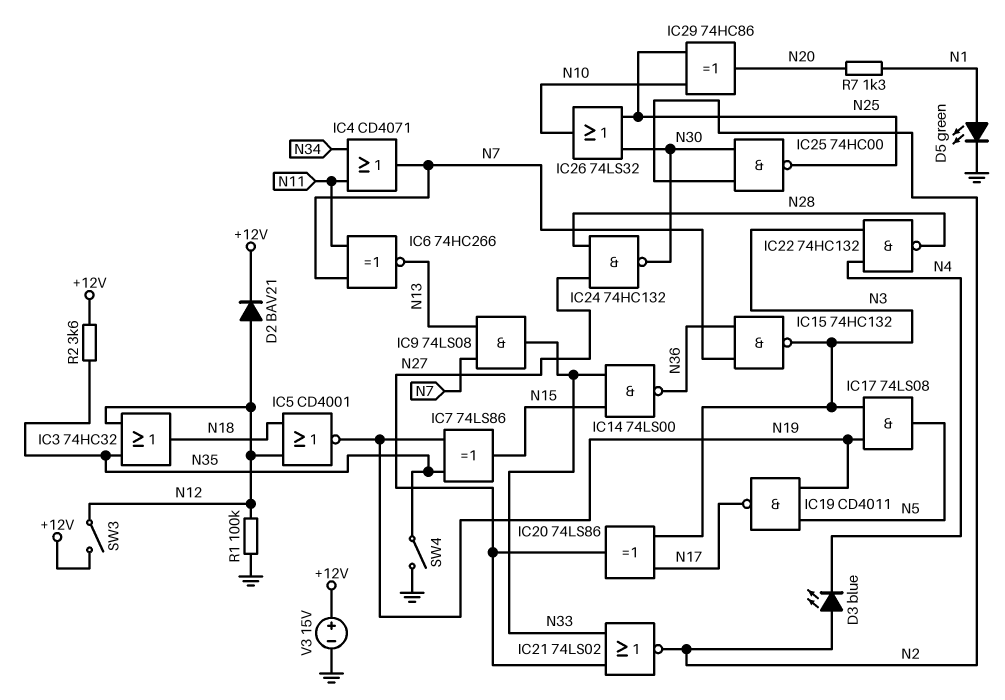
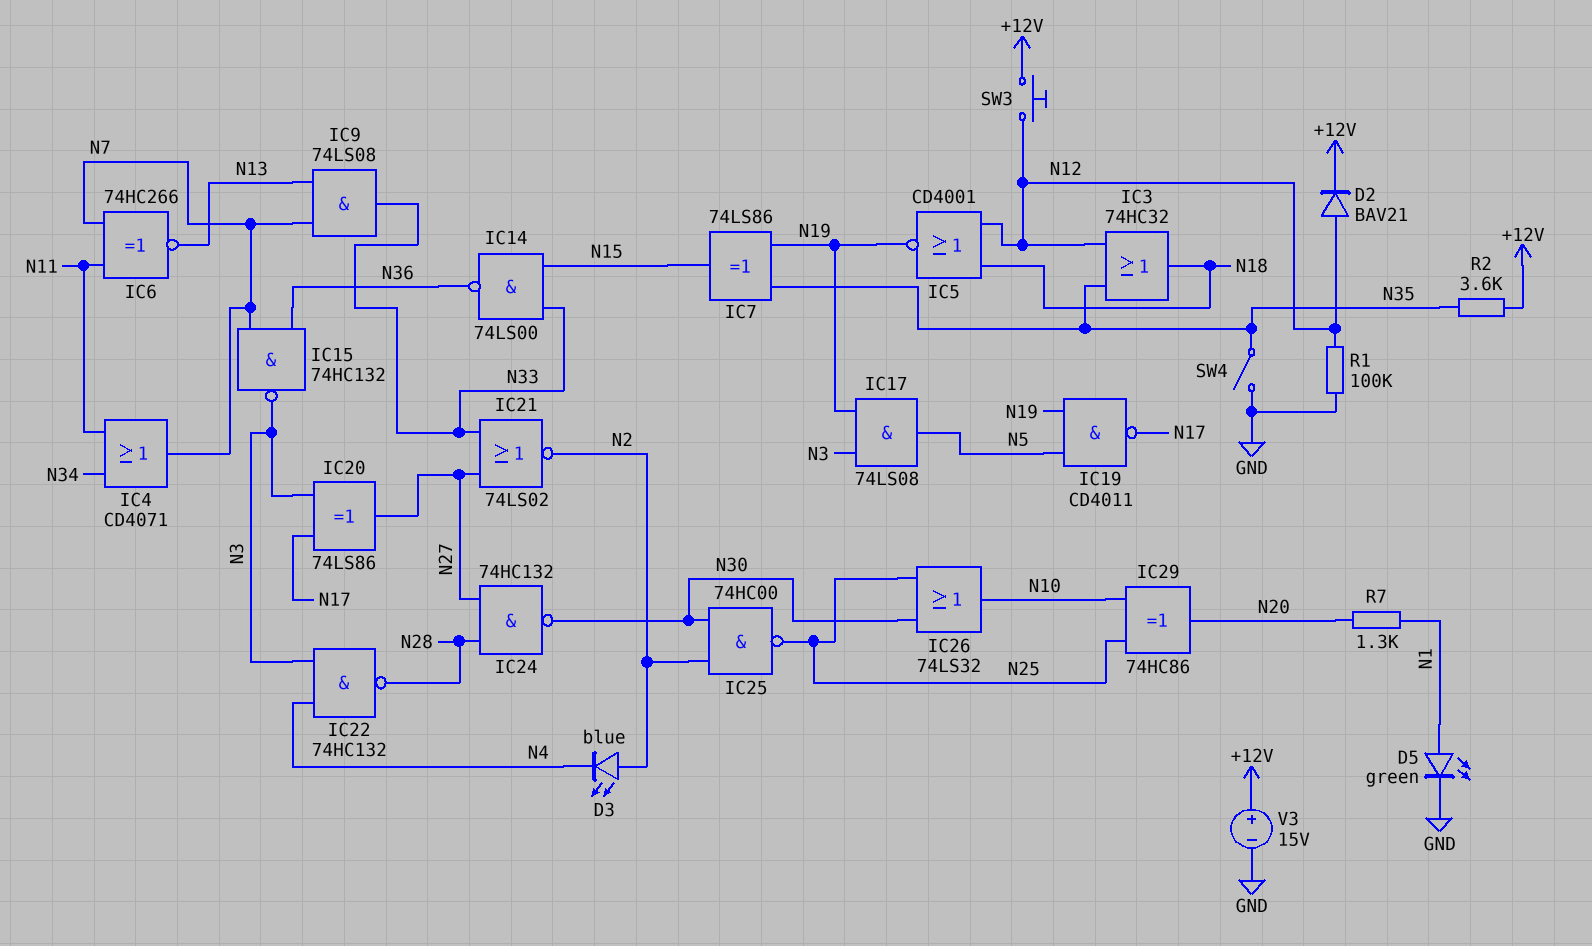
SW3: switch (+12V, N12) -> button (+12V, N12)

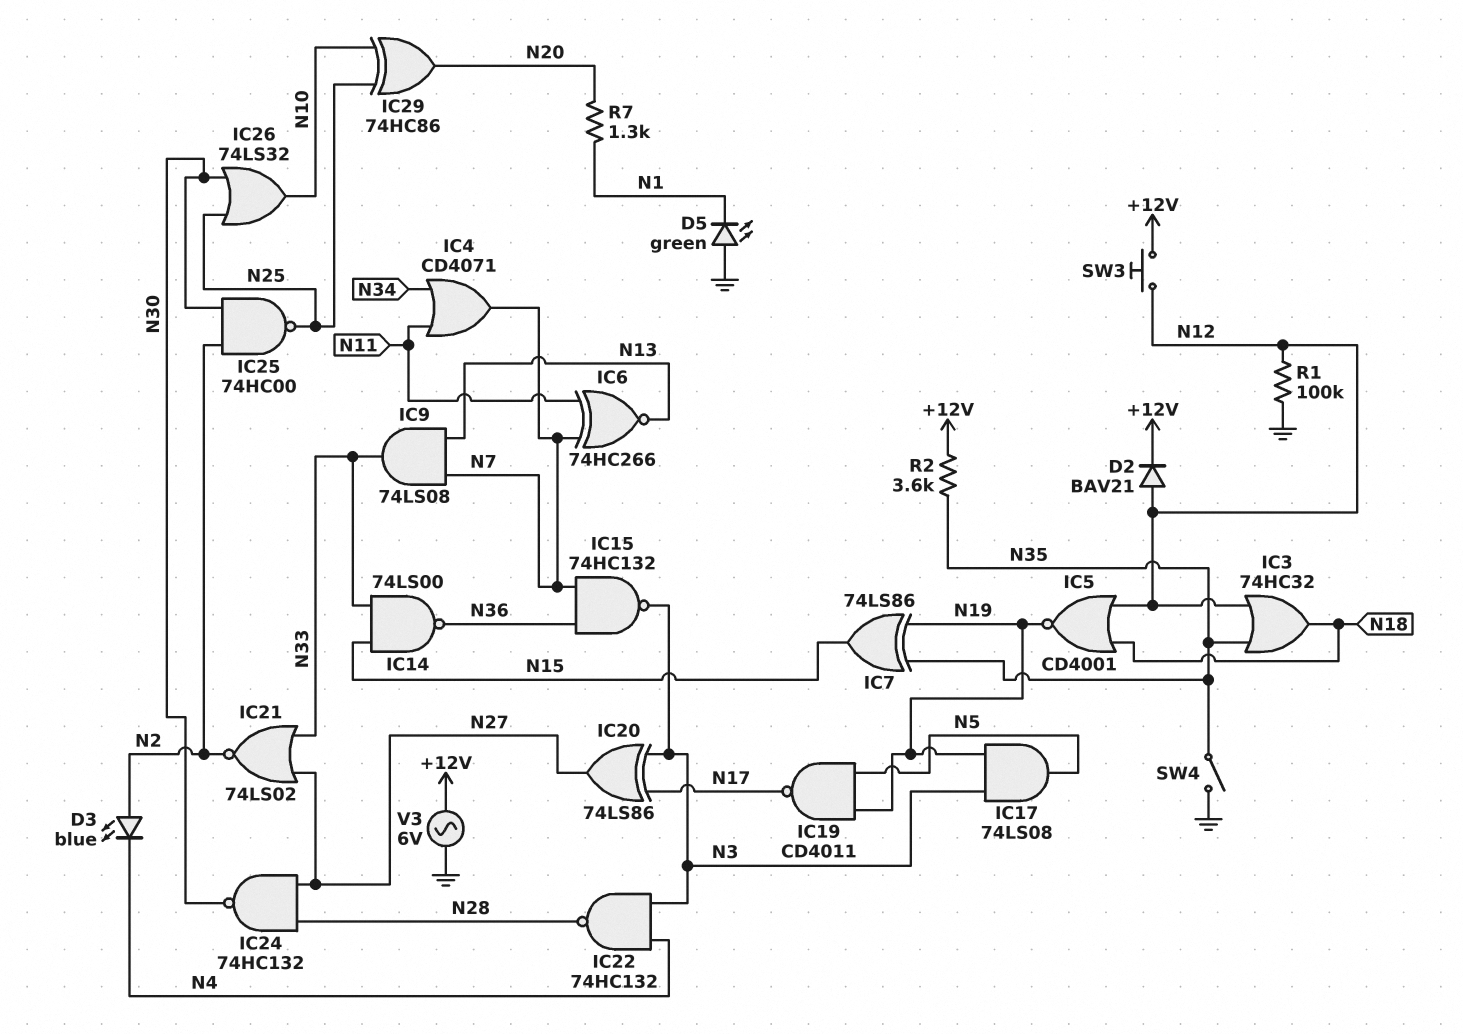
D5: LED green (A N1, K GND) -> LED green (A GND, K N1)
V3: 15V (plus +12V, minus GND) -> AC 6V (+12V, GND)

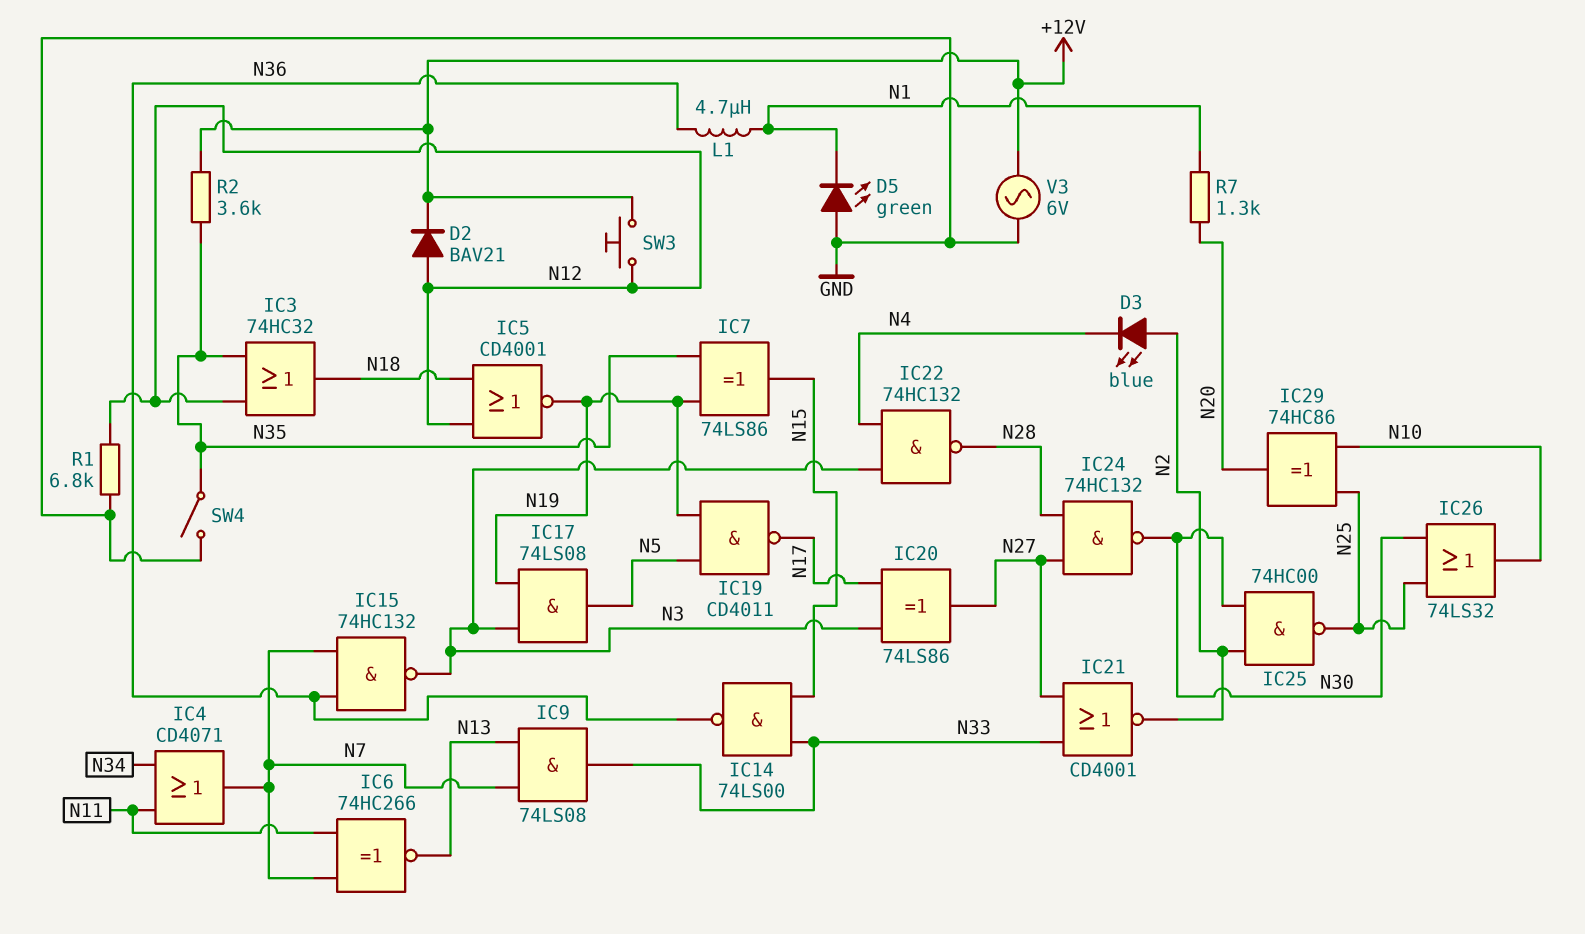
IC21: NOR 74LS02 (in N27, in N33, out N2) -> NOR CD4001 (in N27, in N33, out N2)
L1: none -> 4.7uH (N1, N36)
R1: 100k (GND, N12) -> 6.8k (GND, N12)

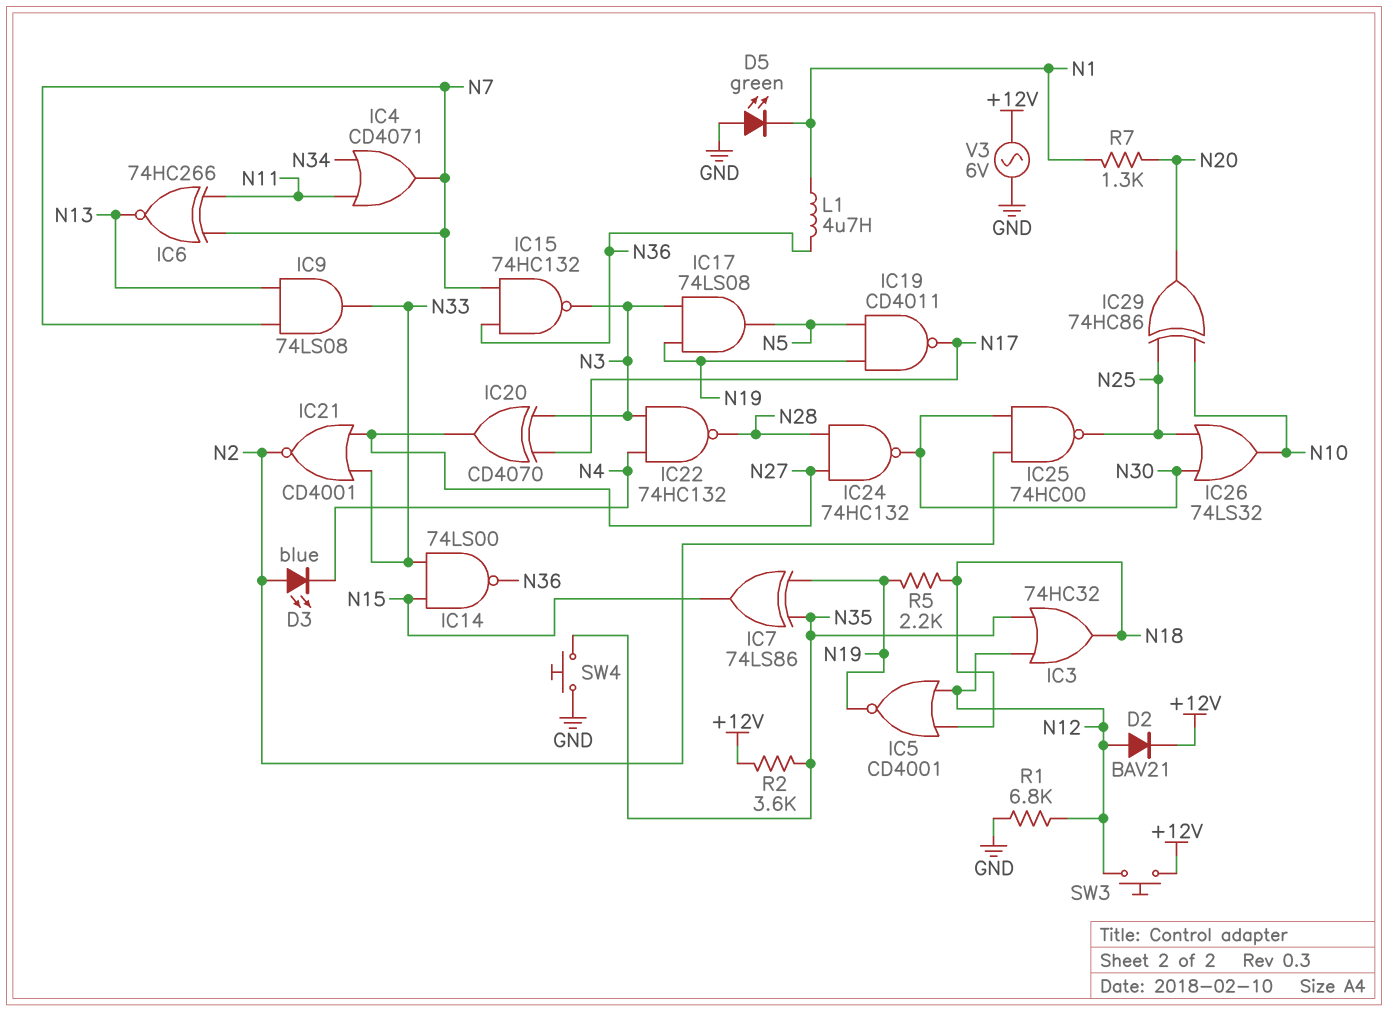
IC20: XOR 74LS86 (in N3, in N17, out N27) -> XOR CD4070 (in N3, in N17, out N27)
R5: none -> 2.2k (N18, N19)
SW4: switch (GND, N35) -> button (GND, N35)

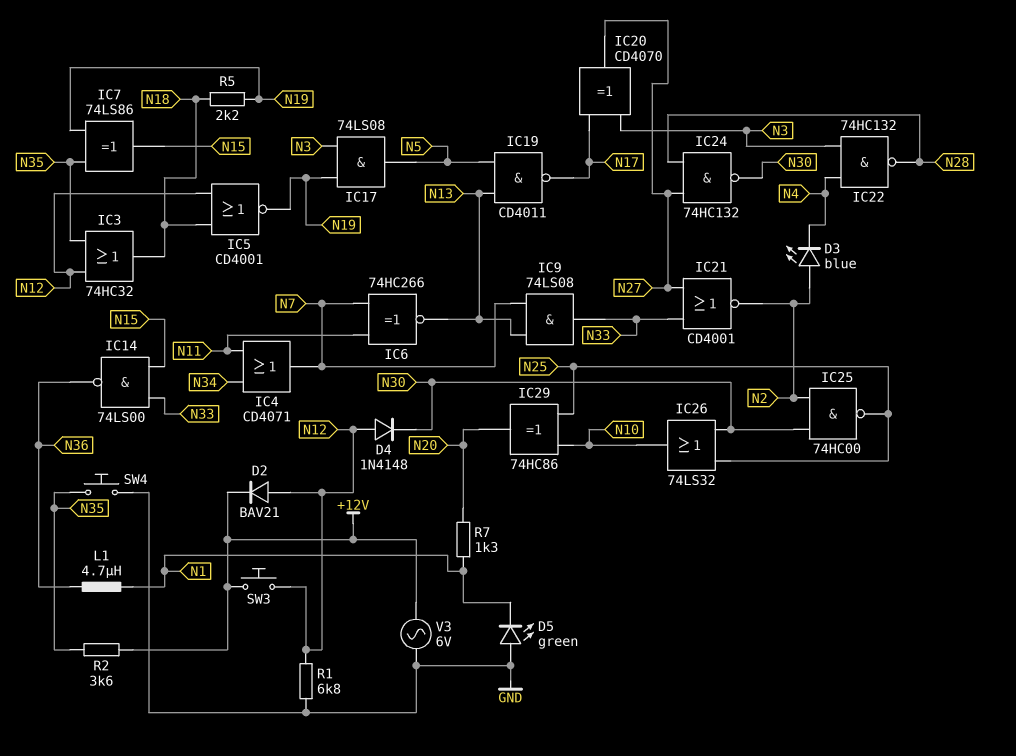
D4: none -> diode 1N4148 (A N12, K N30)
IC15: NAND 74HC132 (in N7, in N36, out N3) -> none
IC19: NAND CD4011 (in N5, in N19, out N17) -> NAND CD4011 (in N5, in N13, out N17)

